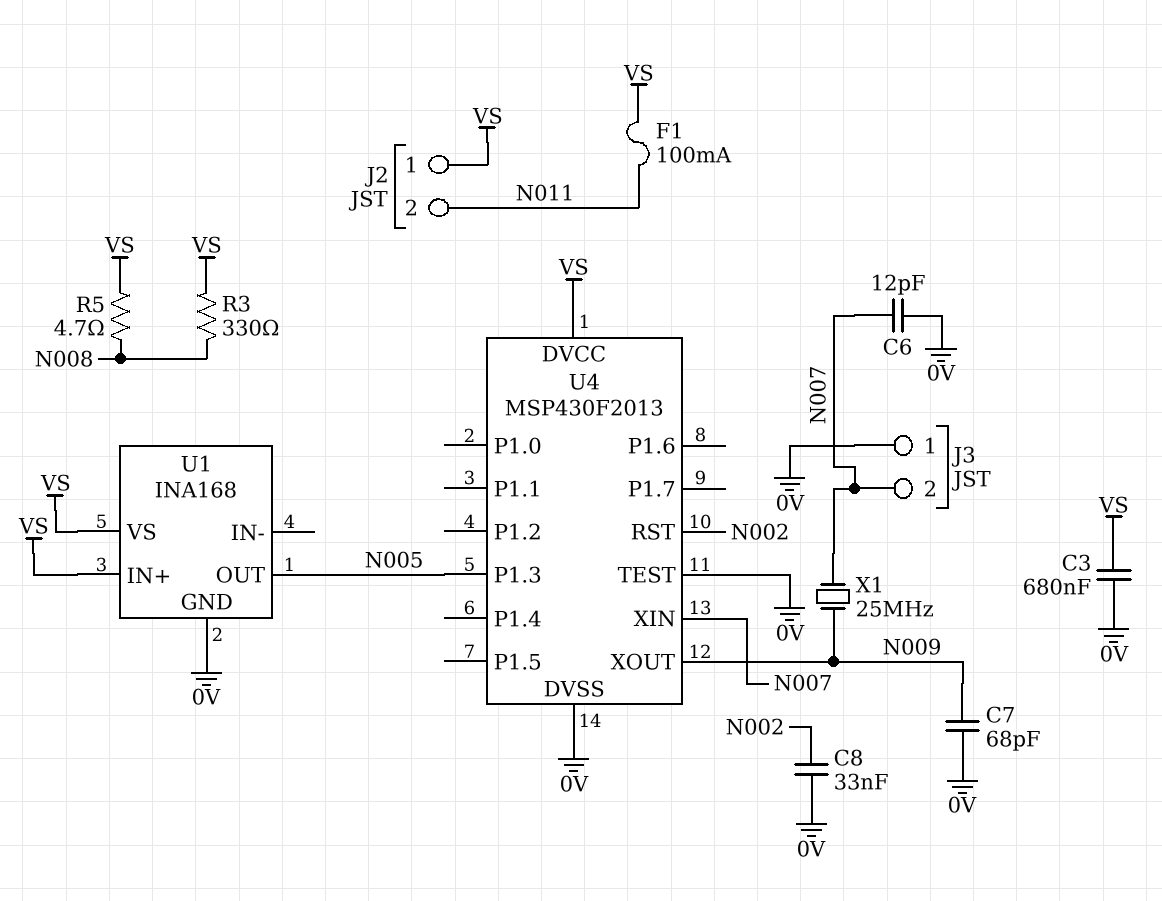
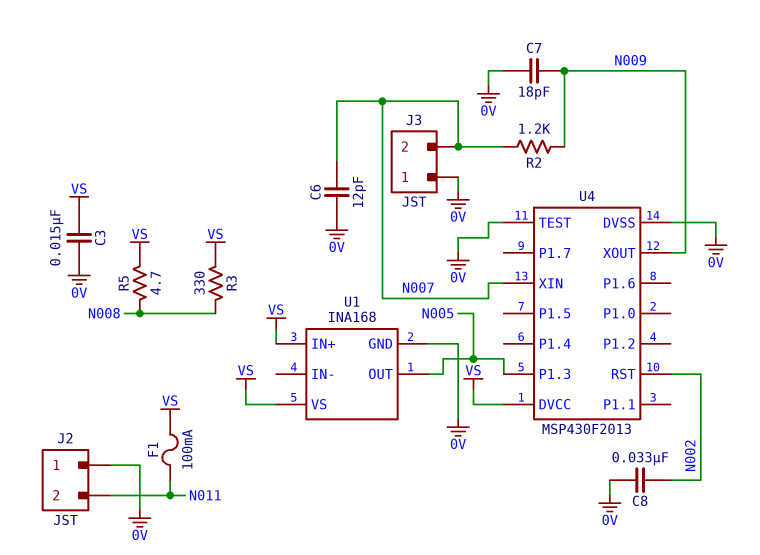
C3: 680nF (0V, VS) -> 15nF (0V, VS)
C7: 68pF (0V, N009) -> 18pF (0V, N009)
J2 pin 1: VS -> 0V
R2: none -> 1.2k (N007, N009)
X1: 25MHz (N007, N009) -> none

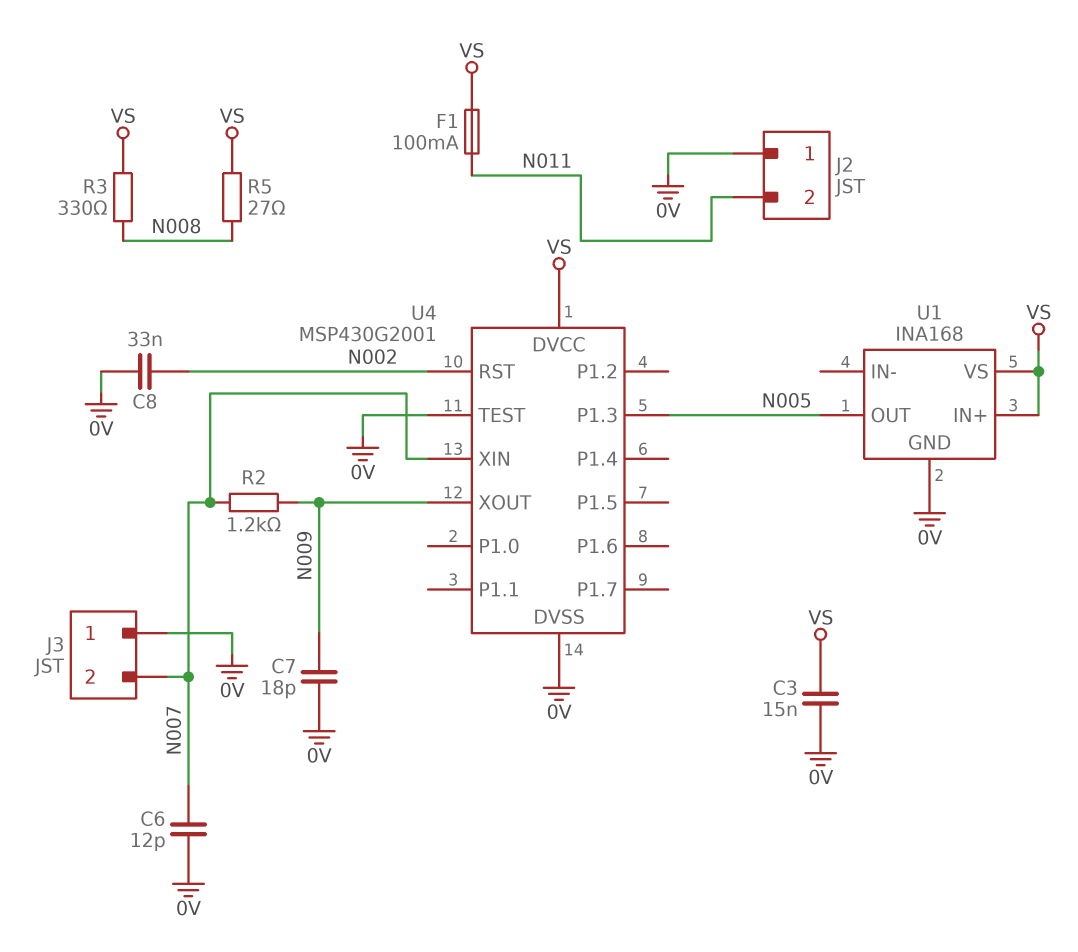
R5: 4.7 (N008, VS) -> 27 (N008, VS)
U4: MSP430F2013 -> MSP430G2001

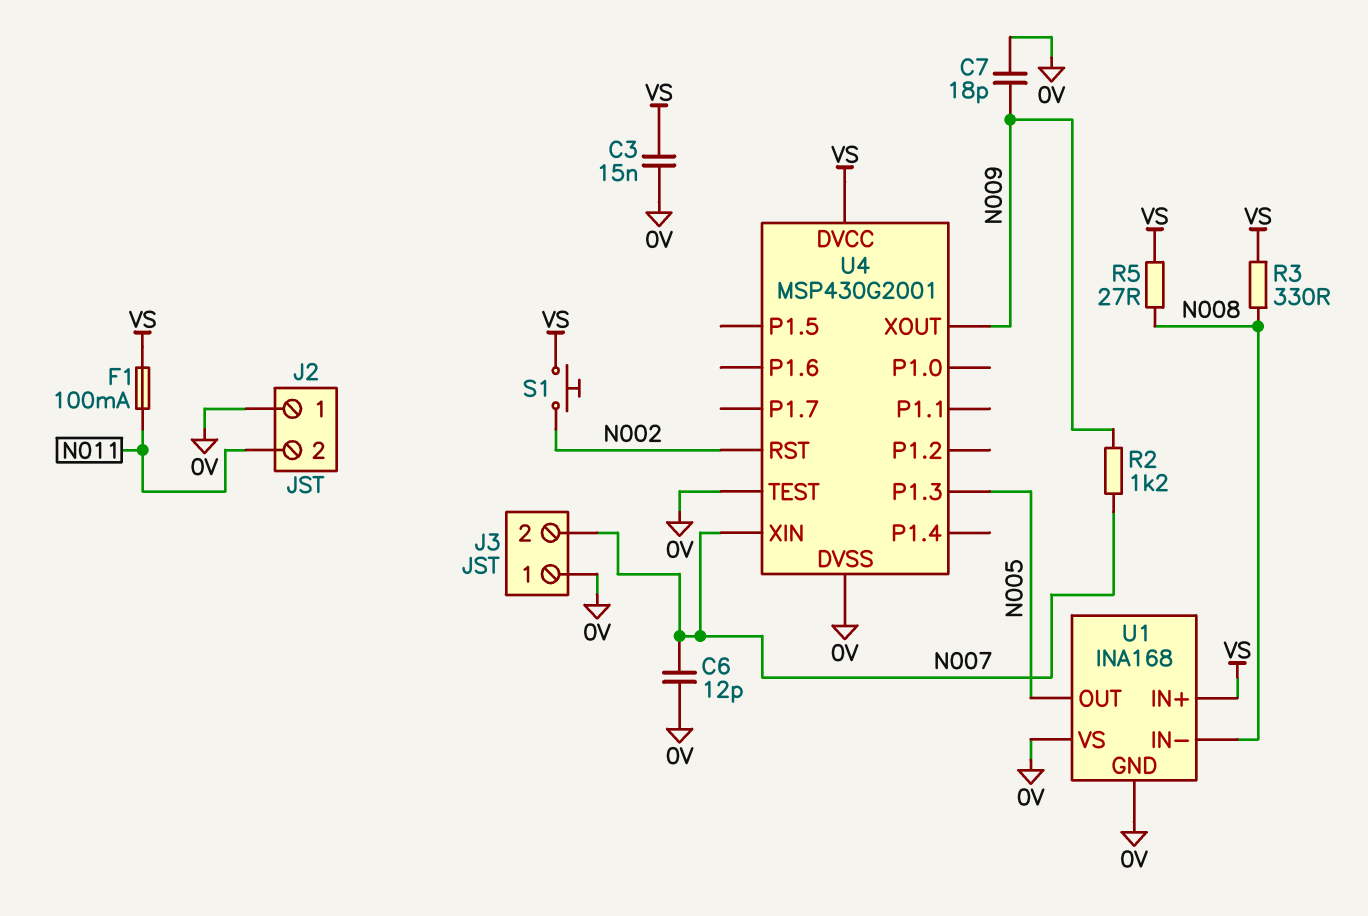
C8: 33nF (0V, N002) -> none
S1: none -> button (N002, VS)
U1 pin IN-: none -> N008
U1 pin VS: VS -> 0V

